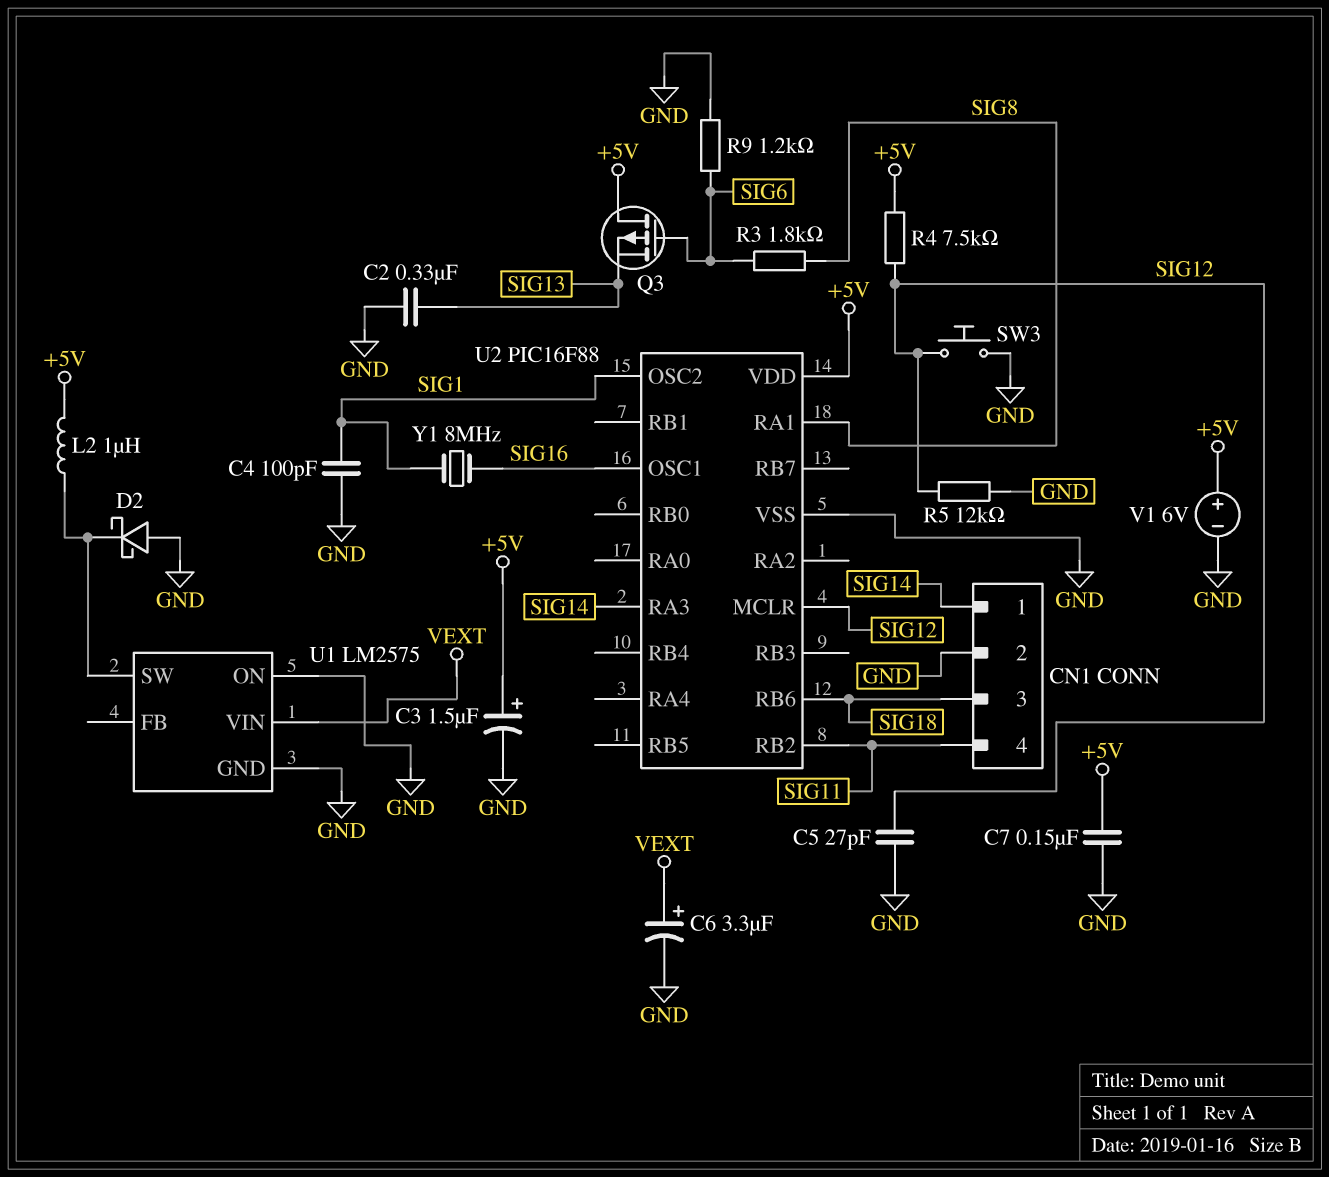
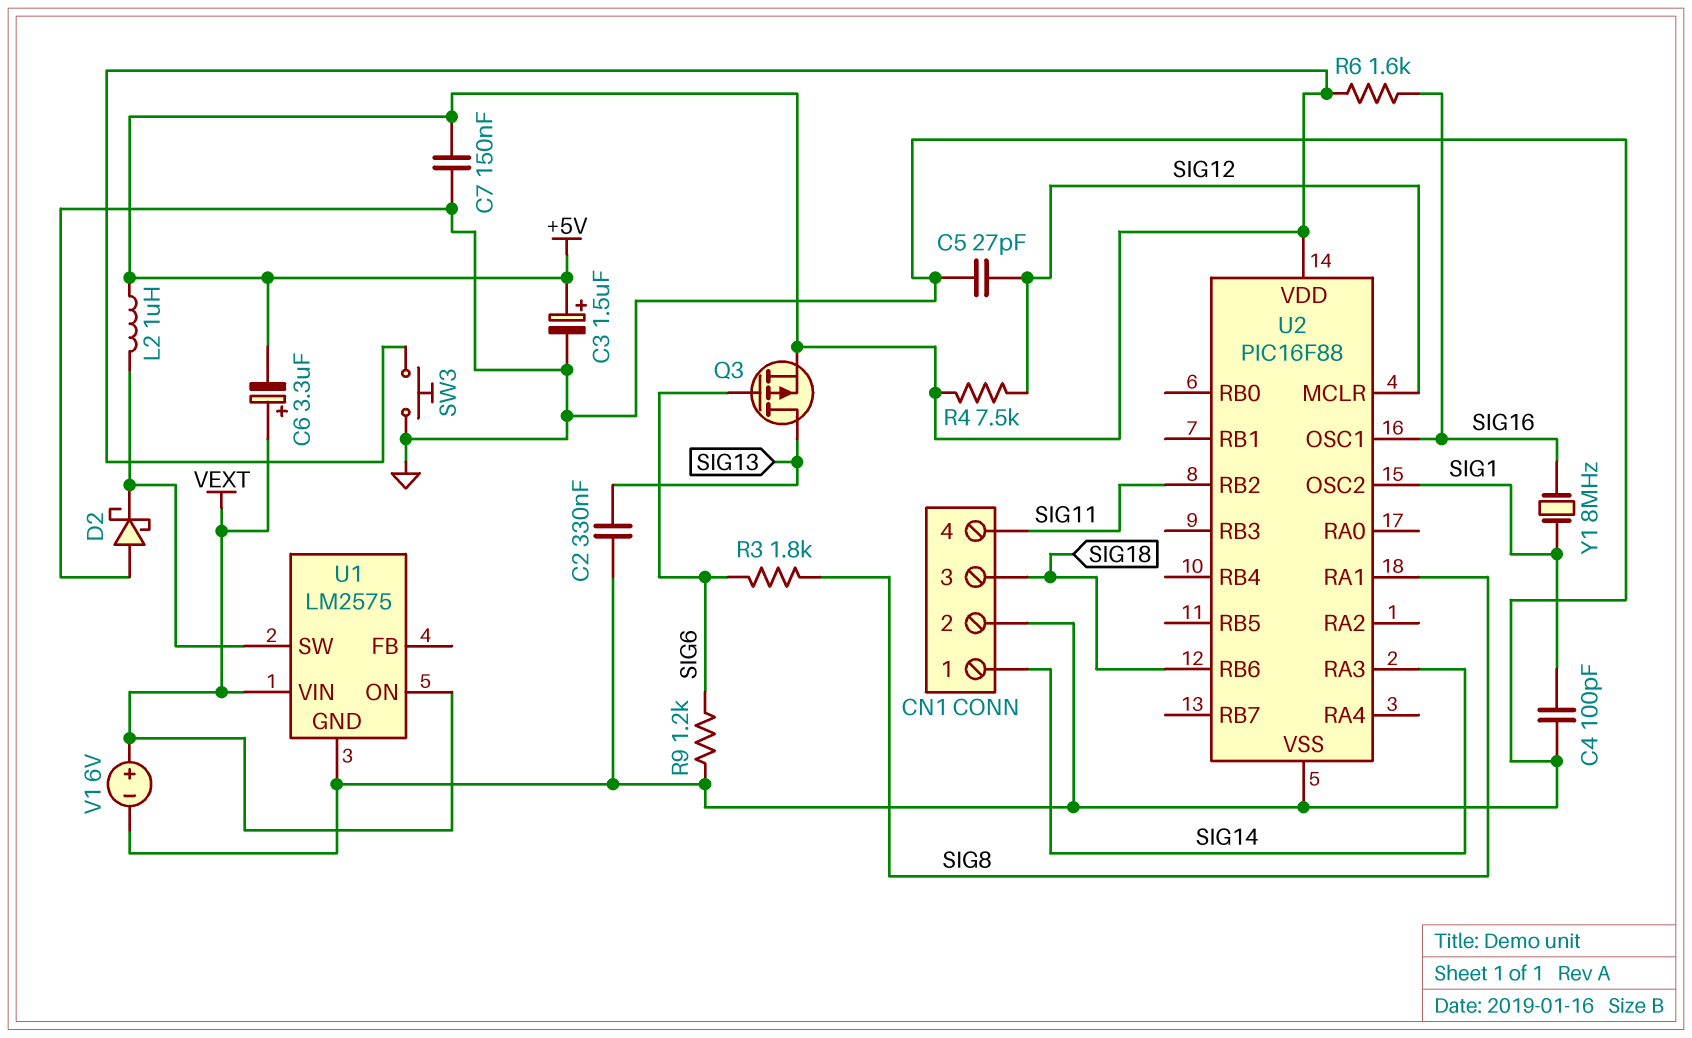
C6: 3.3uF (plus VEXT, minus GND) -> 3.3uF (plus VEXT, minus +5V)
Q3: PMOS (G SIG6, D +5V, S SIG13) -> PMOS (G SIG6, D SIG13, S +5V)
R5: 12k (GND, SIG12) -> none
R6: none -> 1.6k (+5V, SIG16)
SW3: button (GND, SIG12) -> button (+5V, GND)
U1 pin ON: GND -> VEXT
V1: 6V (plus +5V, minus GND) -> 6V (plus VEXT, minus GND)

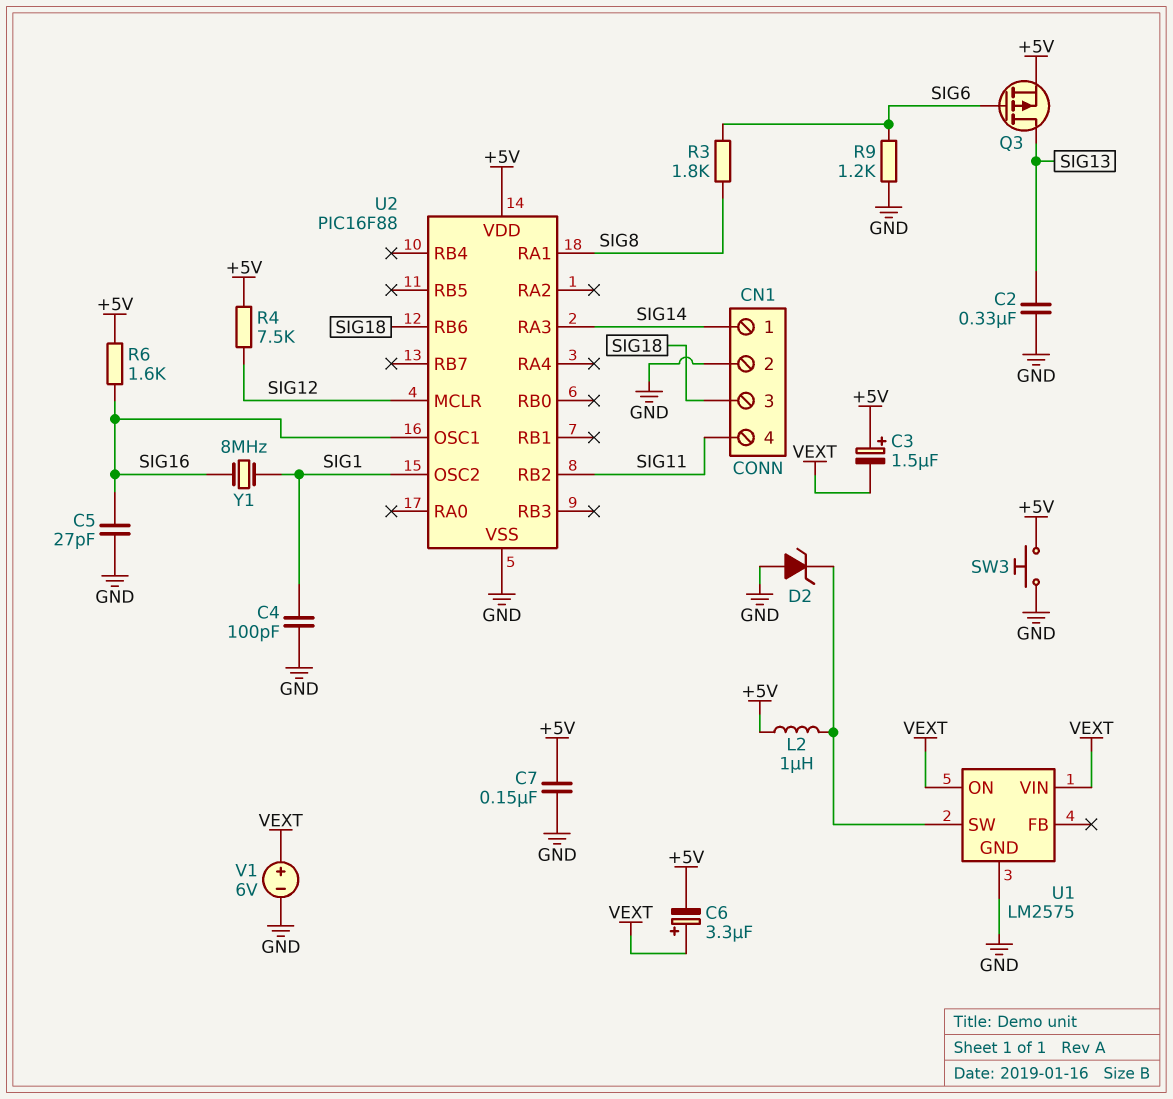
C3: 1.5uF (plus +5V, minus GND) -> 1.5uF (plus +5V, minus VEXT)
C5: 27pF (GND, SIG12) -> 27pF (GND, SIG16)
D2: schottky (A GND, K U1/SW) -> zener (A GND, K U1/SW)

